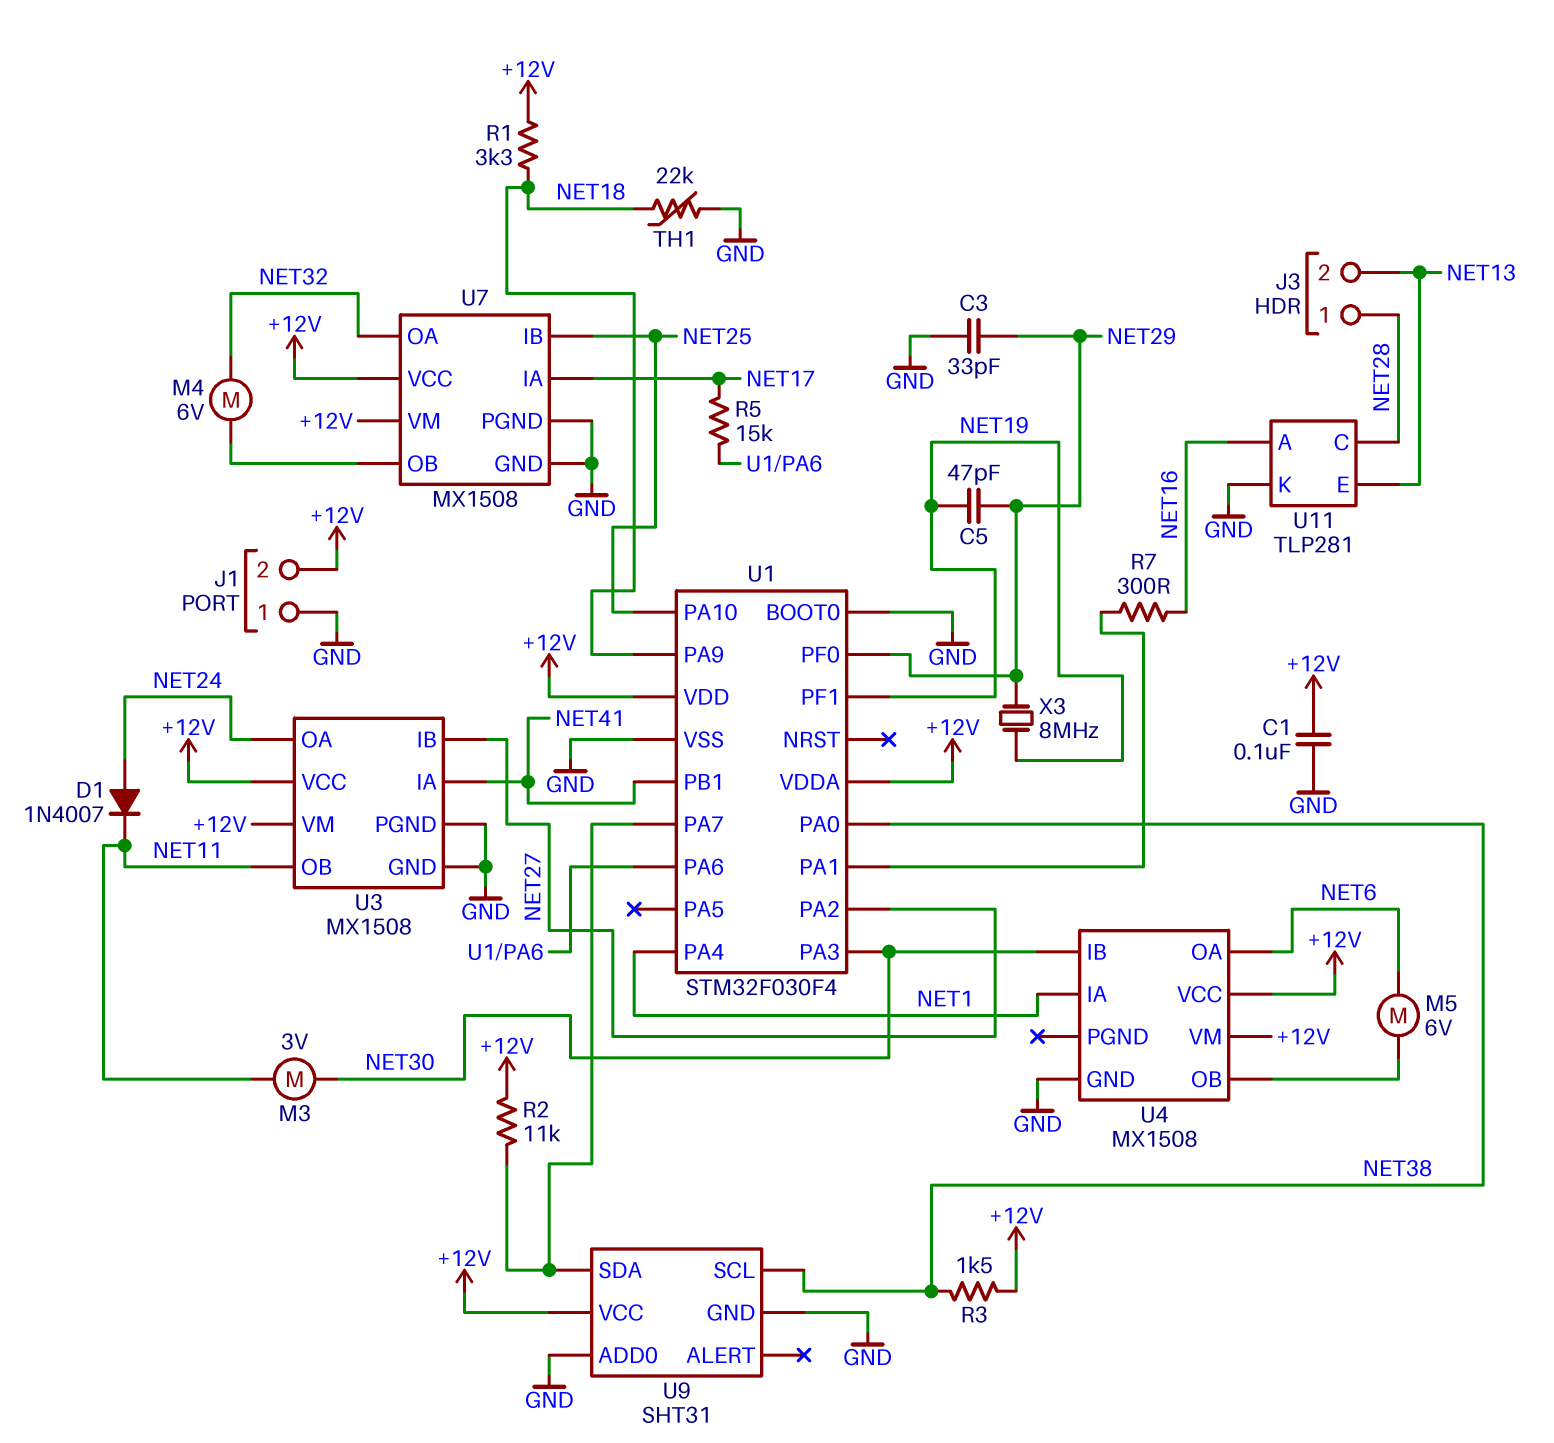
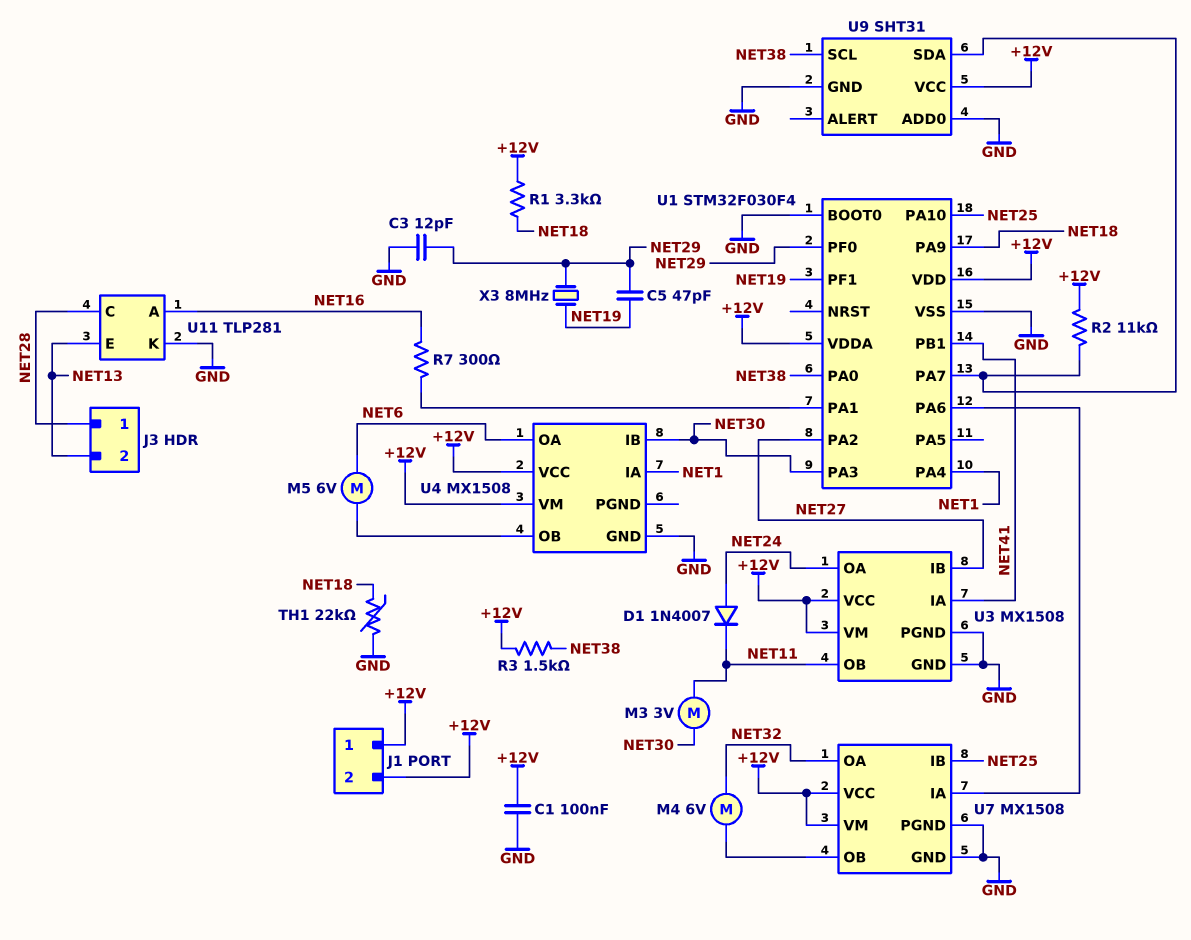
C3: 33pF (GND, NET29) -> 12pF (GND, NET29)
J1 pin 1: GND -> +12V
R5: 15k (NET17, U1/PA6) -> none
U7 pin IA: NET17 -> U1/PA6

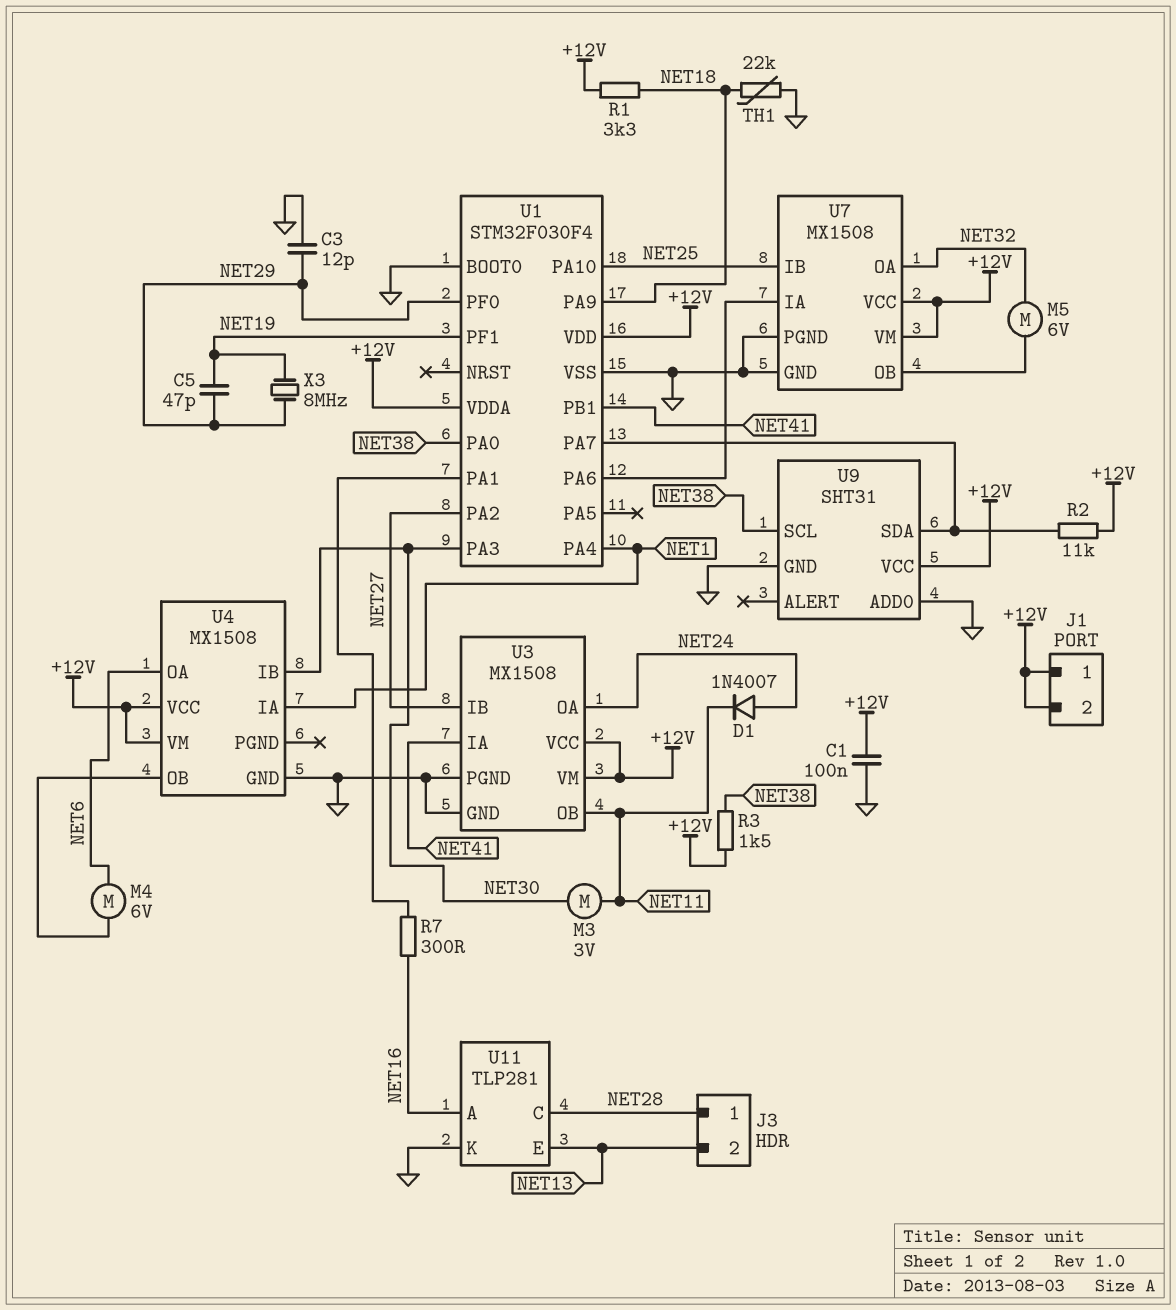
M4: motor 6V (NET32, U7/OB) -> motor 6V (NET6, U4/OB)
M5: motor 6V (NET6, U4/OB) -> motor 6V (NET32, U7/OB)

